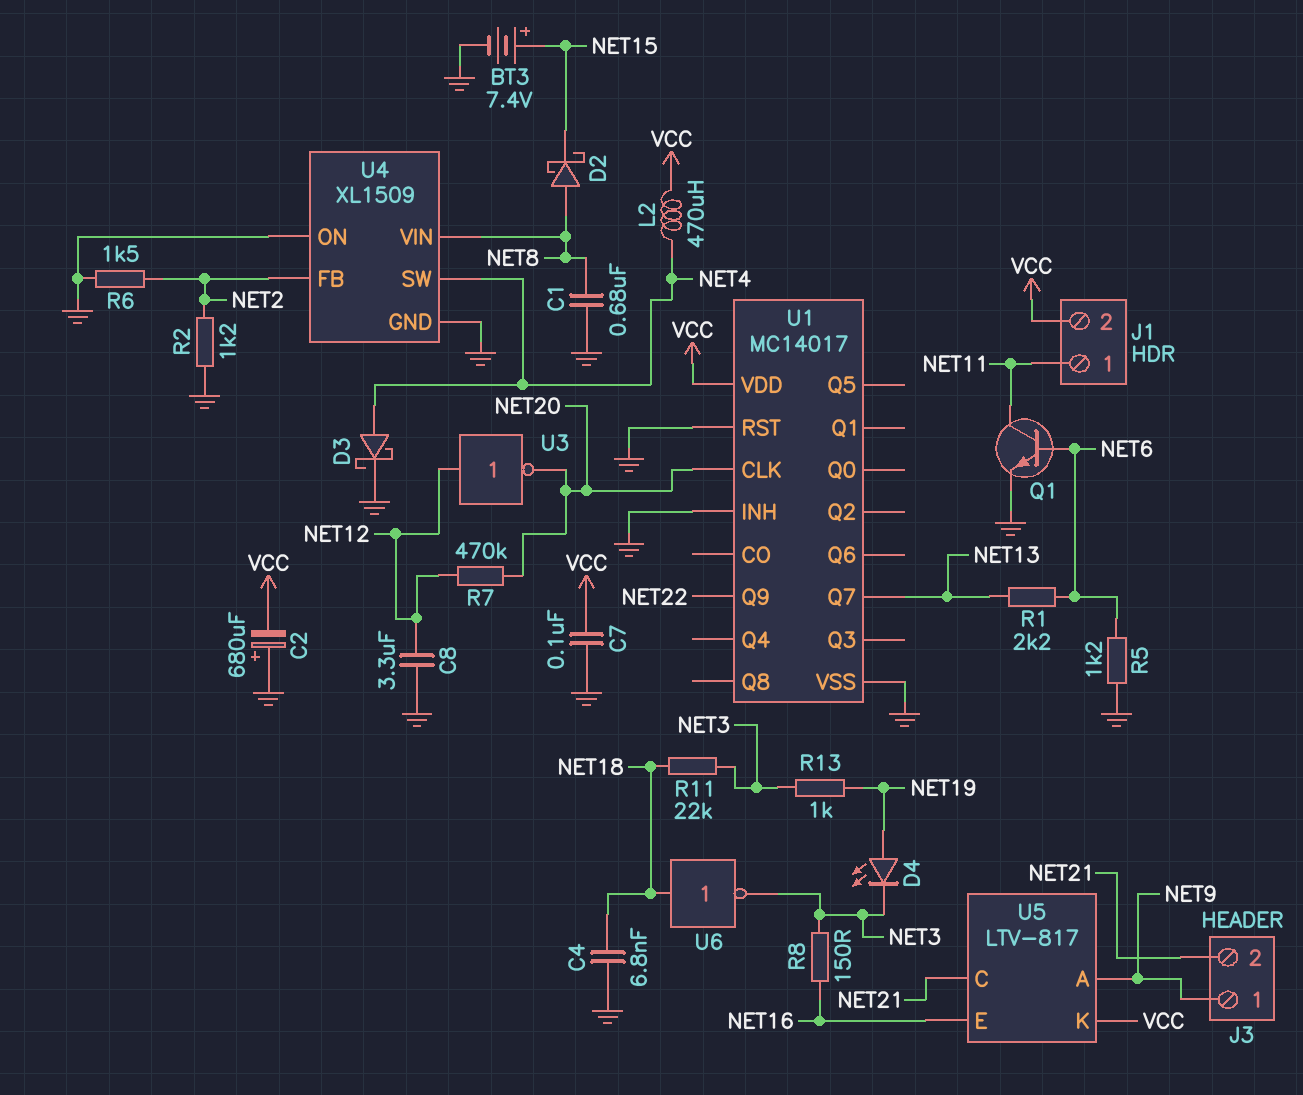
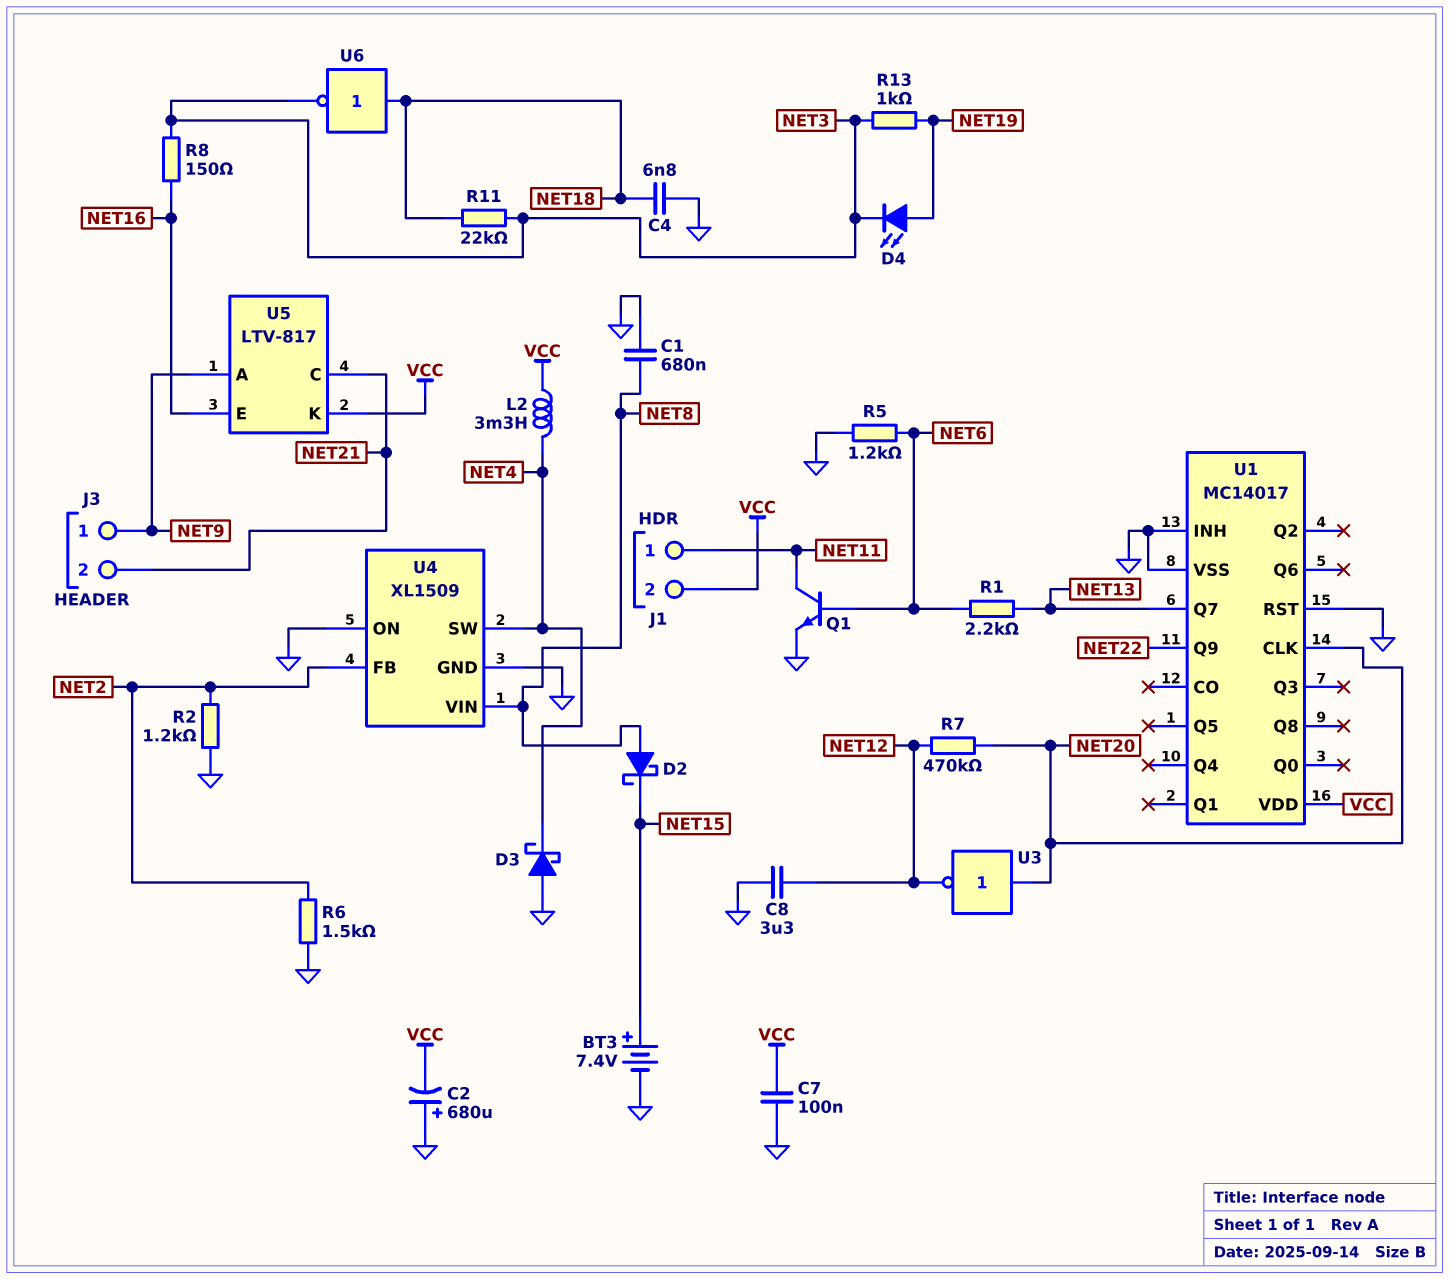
D3: schottky (A NET4, K GND) -> schottky (A GND, K NET4)
L2: 470uH (NET4, VCC) -> 3.3mH (NET4, VCC)
U3: NOT (in NET12, out NET20) -> NOT (in NET20, out NET12)

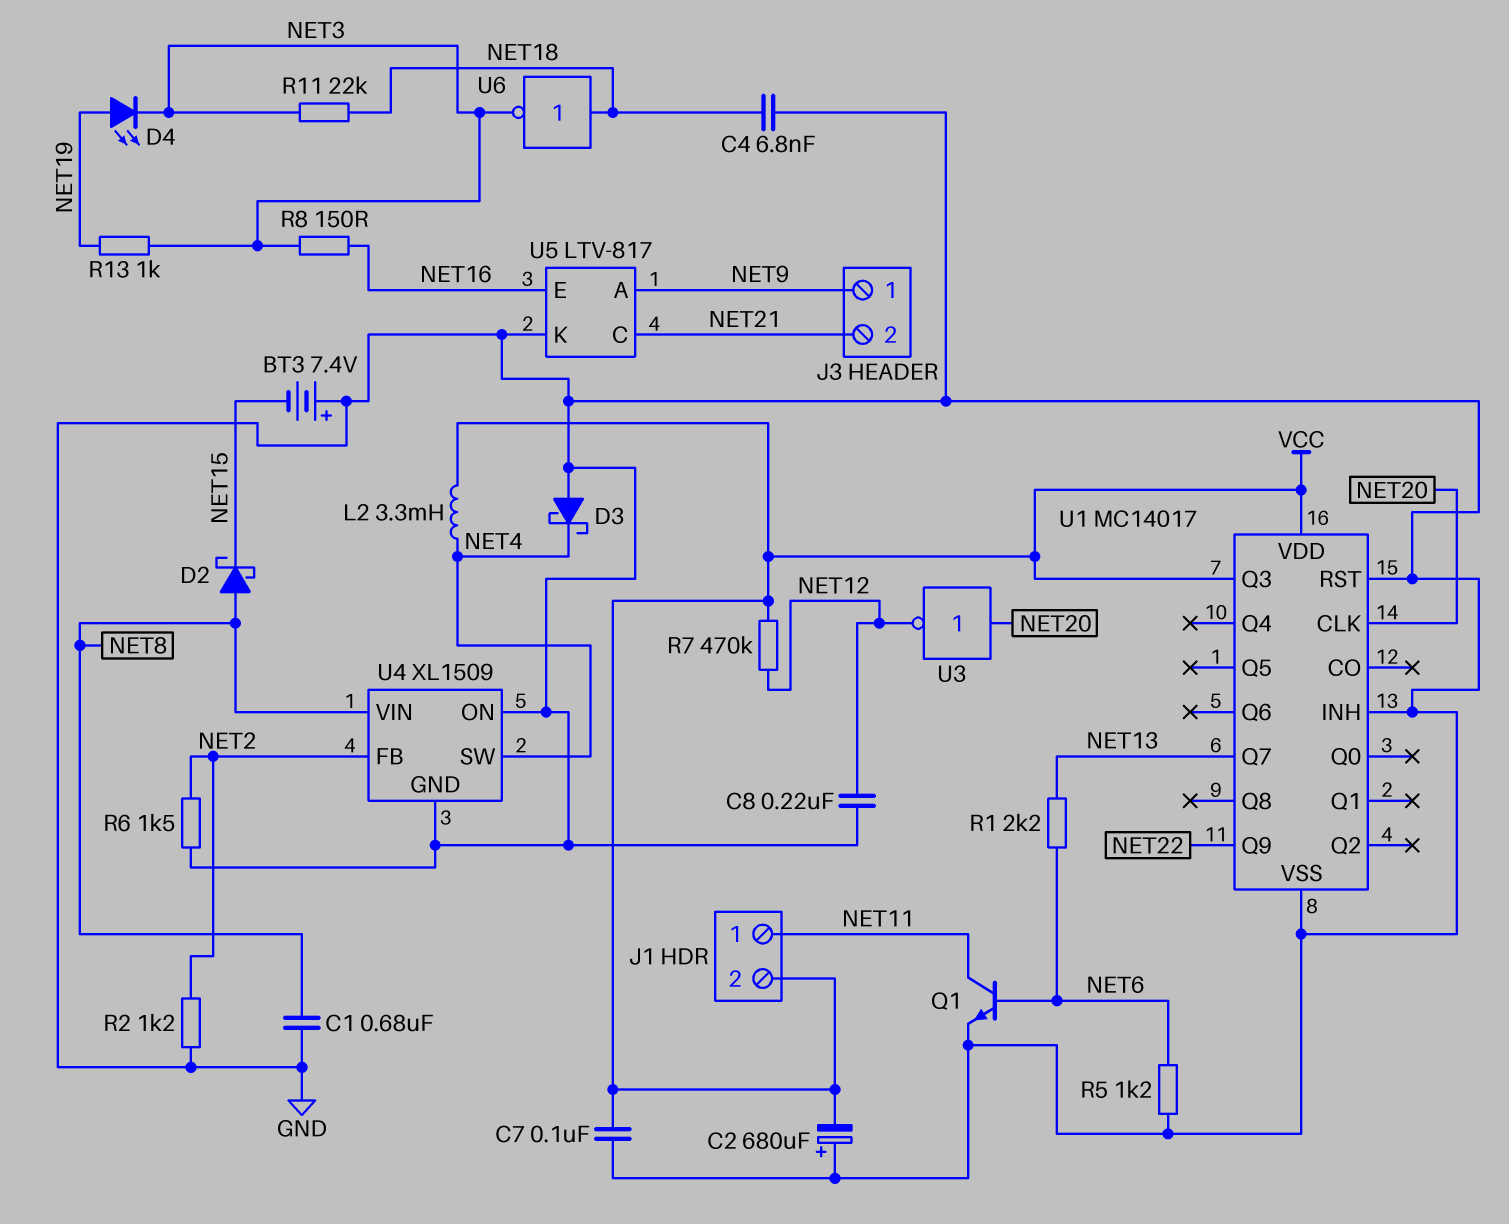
BT3: 7.4V (plus NET15, minus GND) -> 7.4V (plus GND, minus NET15)
C8: 3.3uF (GND, NET12) -> 220nF (GND, NET12)
R7: 470k (NET12, NET20) -> 470k (NET12, VCC)
U1 pin Q3: none -> VCC
U5 pin K: VCC -> GND

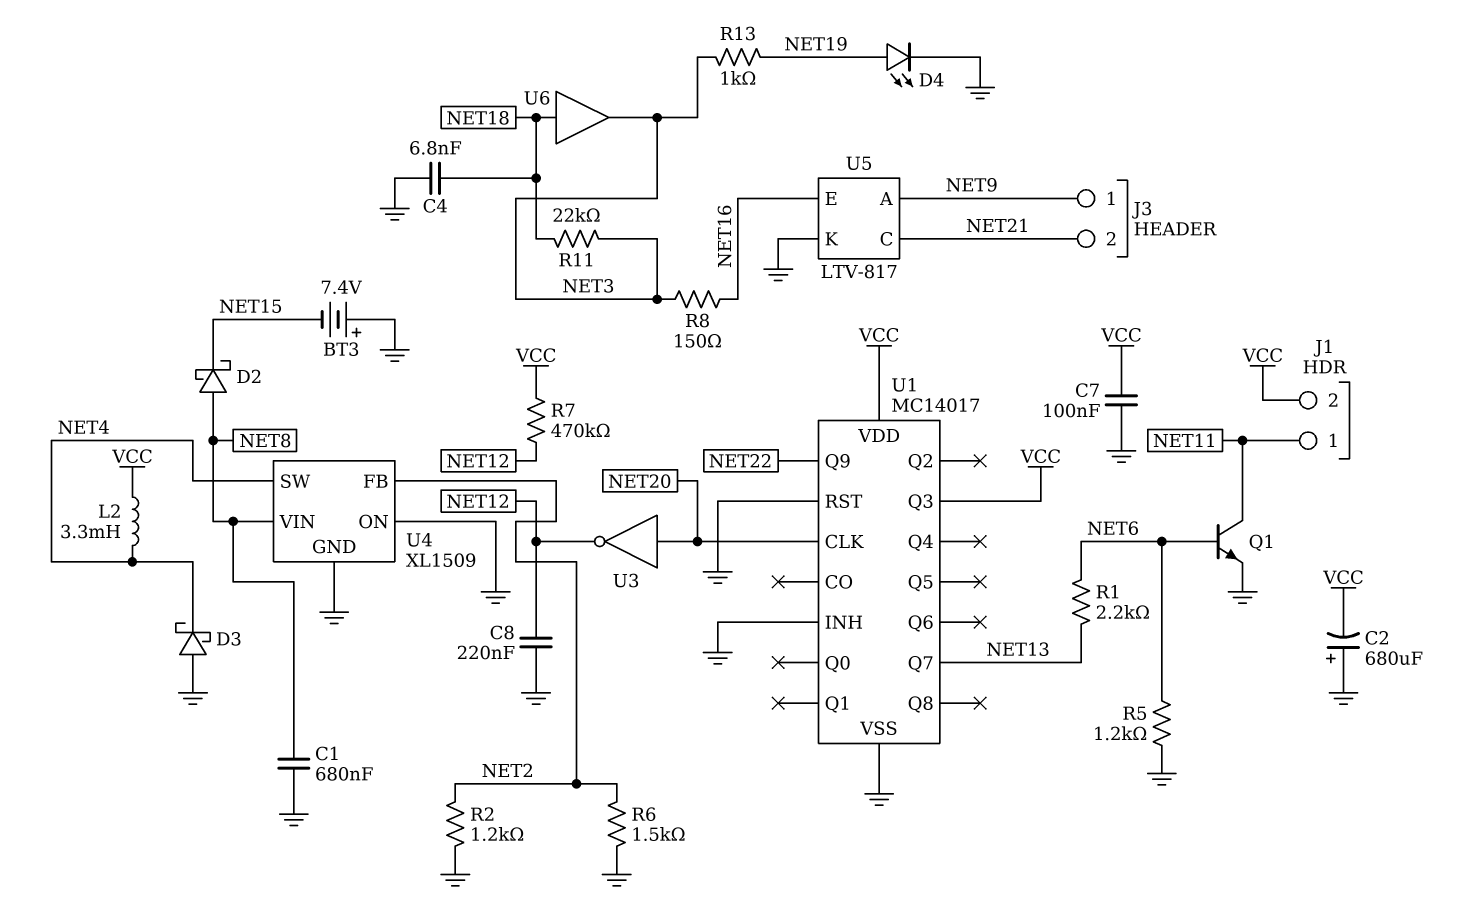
D4: LED (A NET19, K NET3) -> LED (A NET19, K GND)
U6: NOT (in NET18, out NET3) -> buffer (in NET18, out NET3)

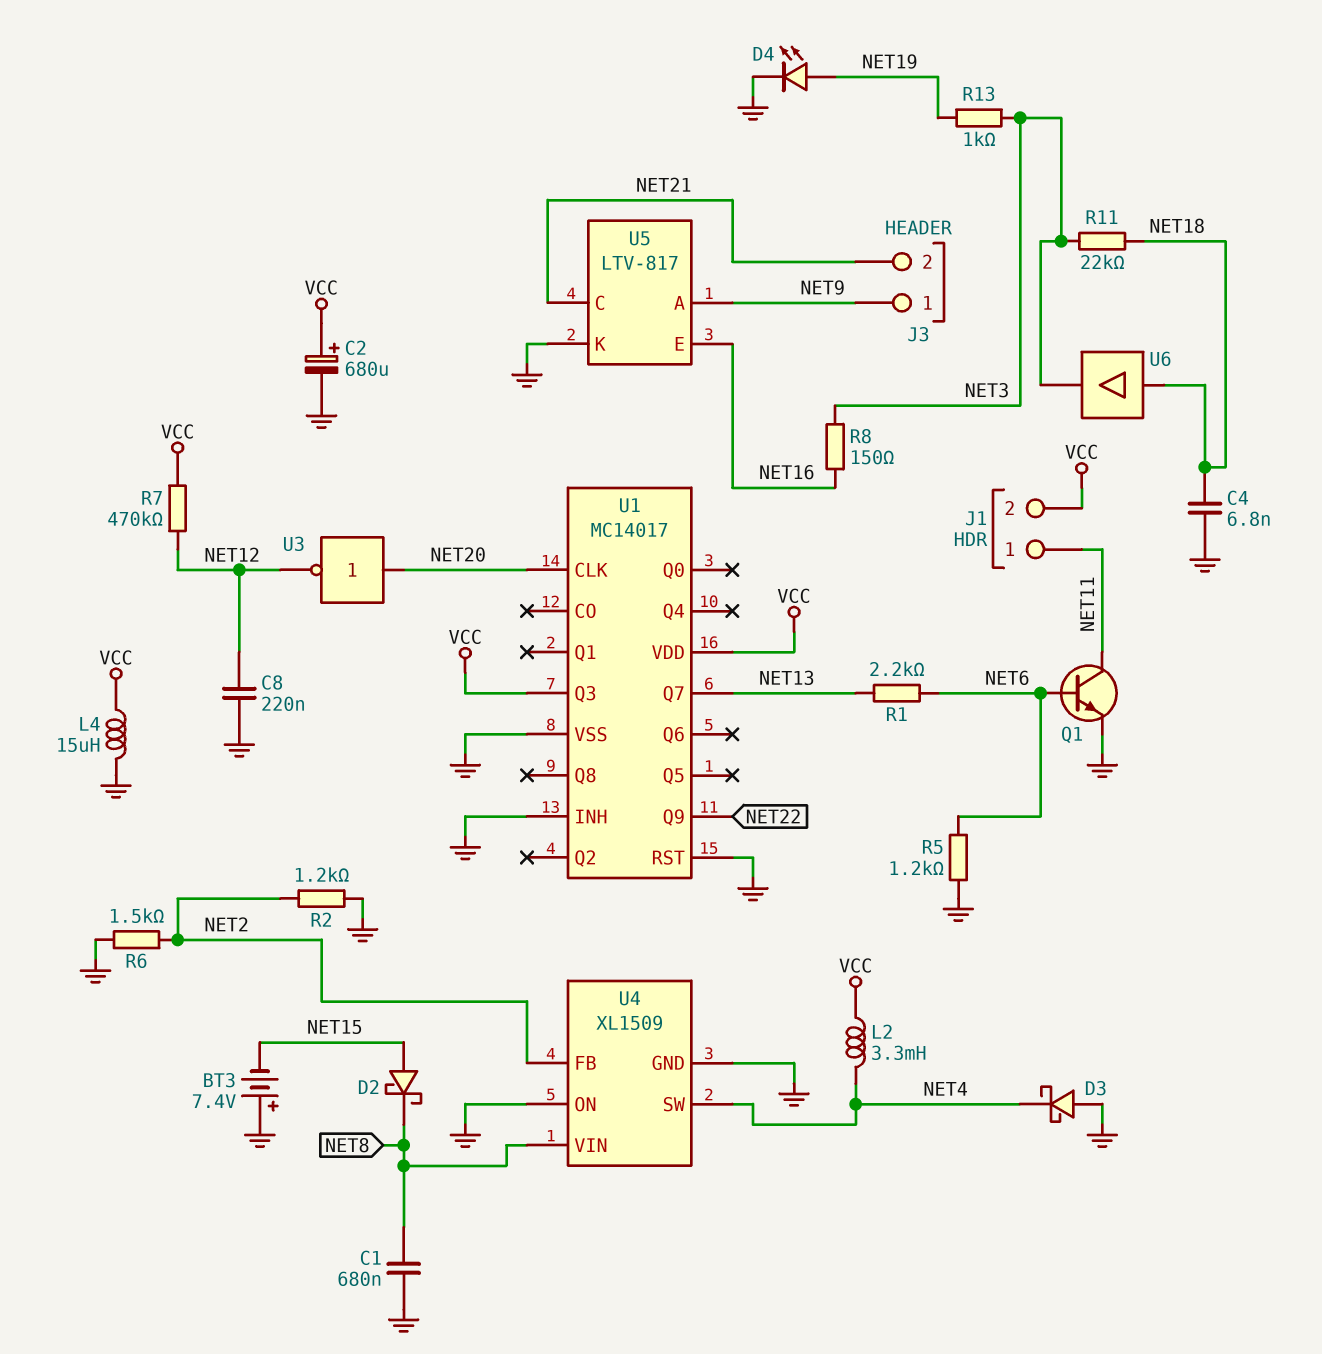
C2: 680uF (plus GND, minus VCC) -> 680uF (plus VCC, minus GND)
C7: 100nF (GND, VCC) -> none
D2: schottky (A NET8, K NET15) -> schottky (A NET15, K NET8)
L4: none -> 15uH (GND, VCC)

